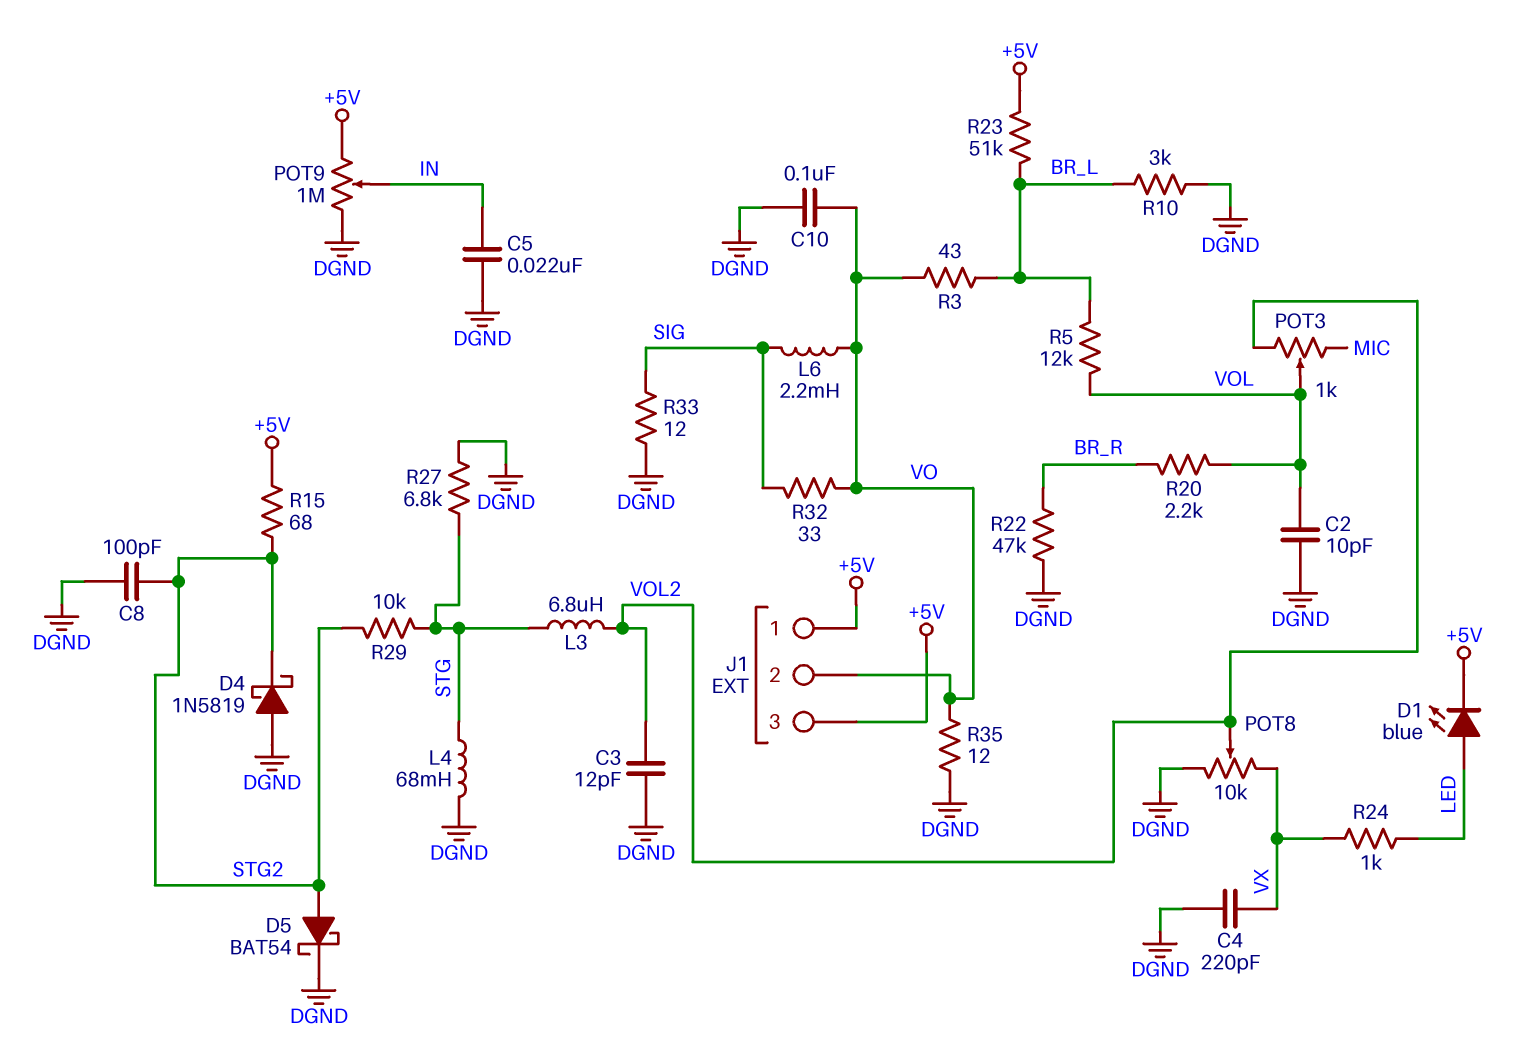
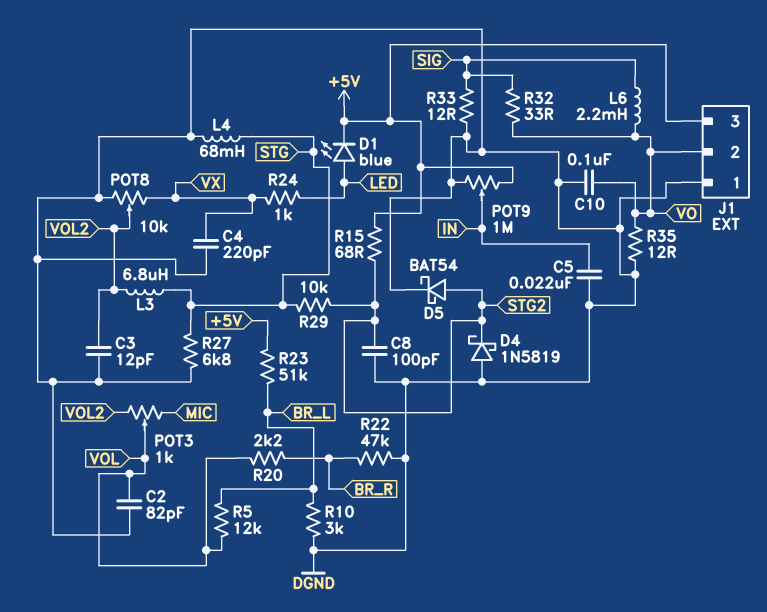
C2: 10pF (DGND, VOL) -> 82pF (DGND, VOL)
J1 pin 1: +5V -> DGND
R3: 43 (BR_L, VO) -> none

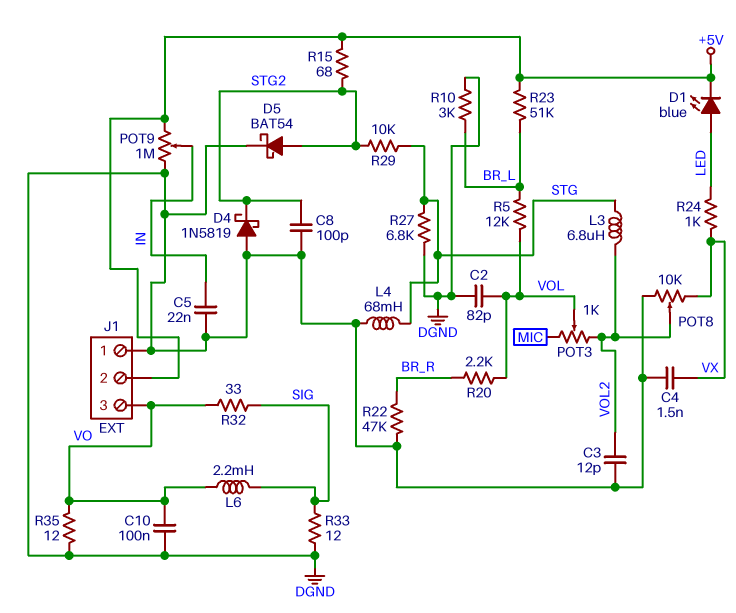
C4: 220pF (DGND, VX) -> 1.5nF (DGND, VX)
J1 pin 2: VO -> +5V
J1 pin 3: +5V -> VO

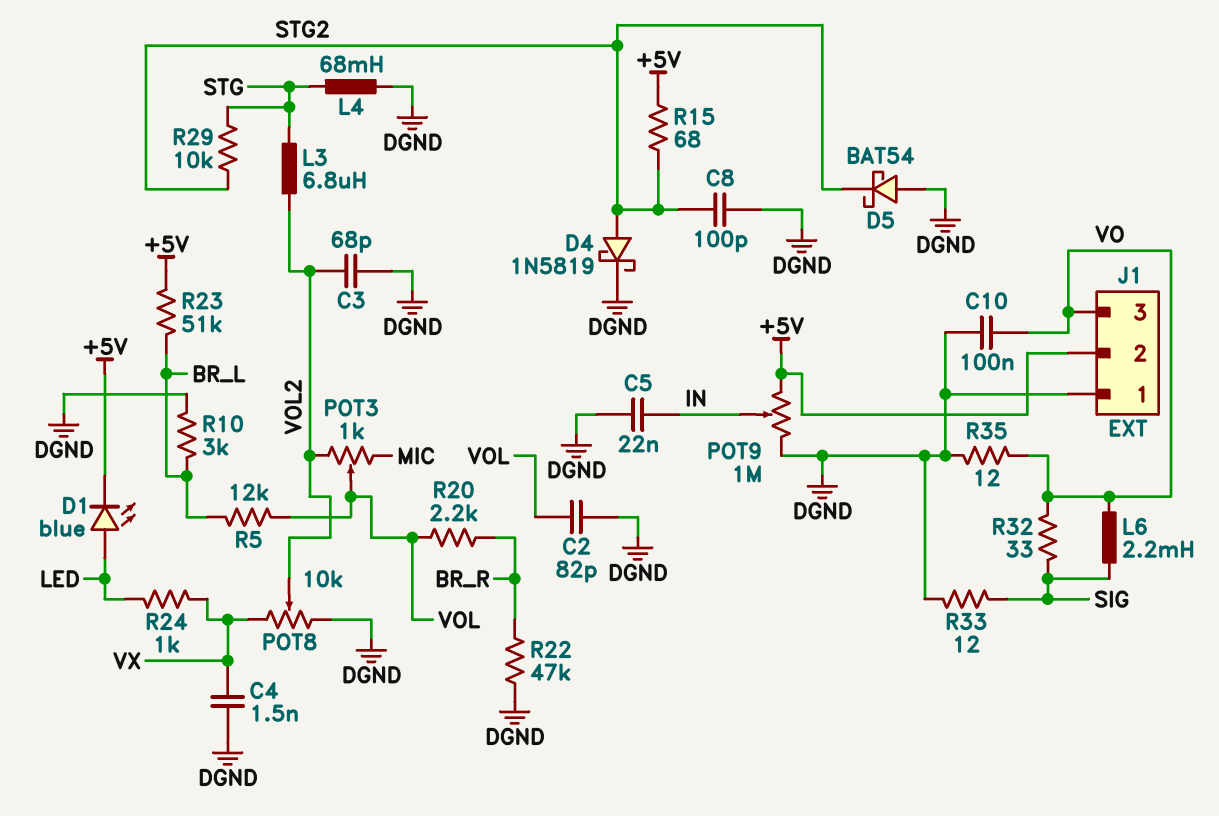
C3: 12pF (DGND, VOL2) -> 68pF (DGND, VOL2)
D4: schottky 1N5819 (A DGND, K STG2) -> schottky 1N5819 (A STG2, K DGND)
D5: schottky BAT54 (A STG2, K DGND) -> schottky BAT54 (A DGND, K STG2)
R27: 6.8k (DGND, STG) -> none

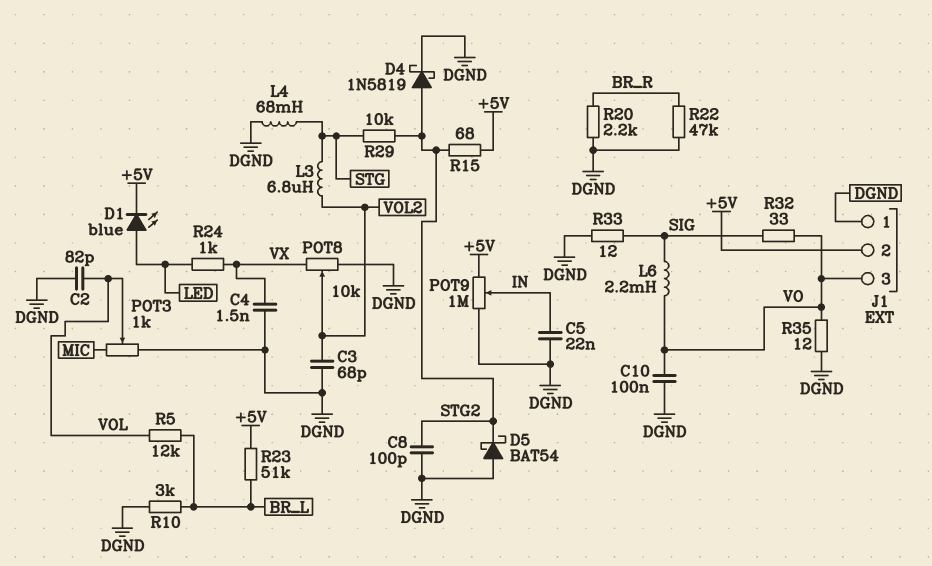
POT3: 1k (MIC, VOL2, wiper VOL) -> 1k (DGND, MIC, wiper VOL)
R20: 2.2k (BR_R, VOL) -> 2.2k (BR_R, DGND)

